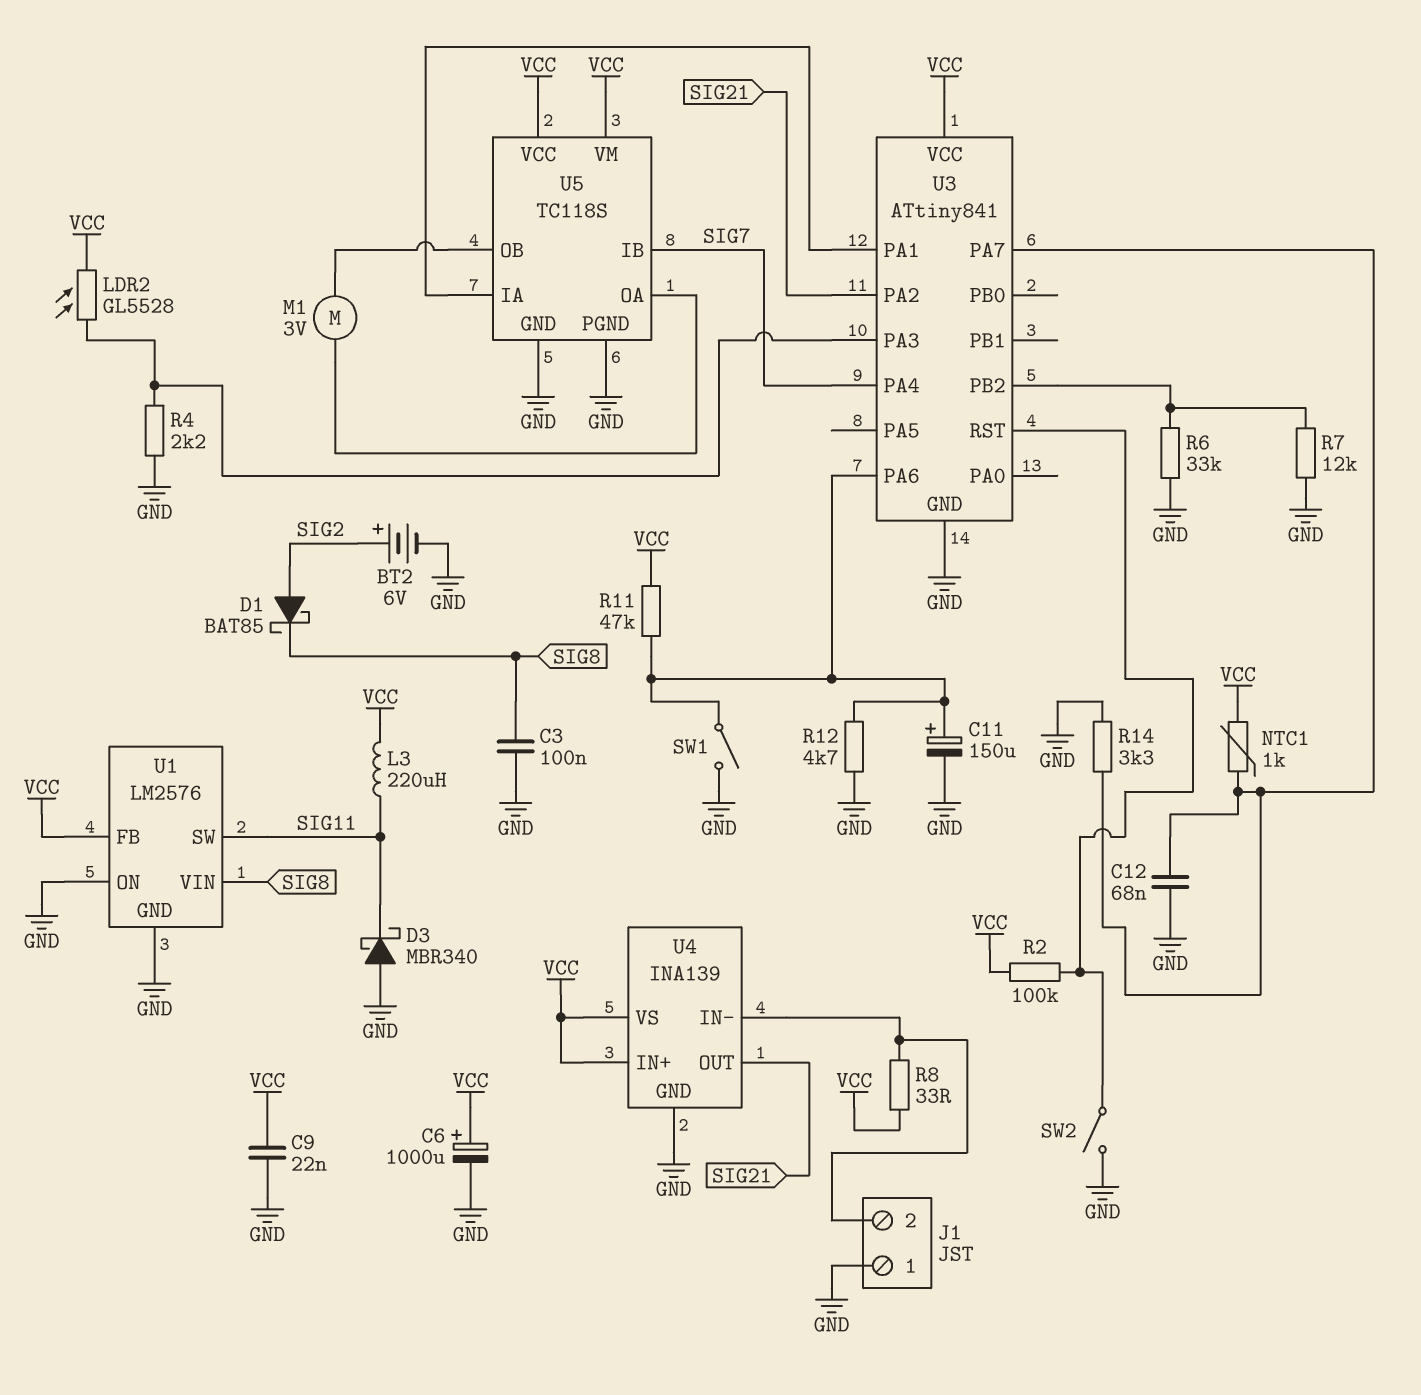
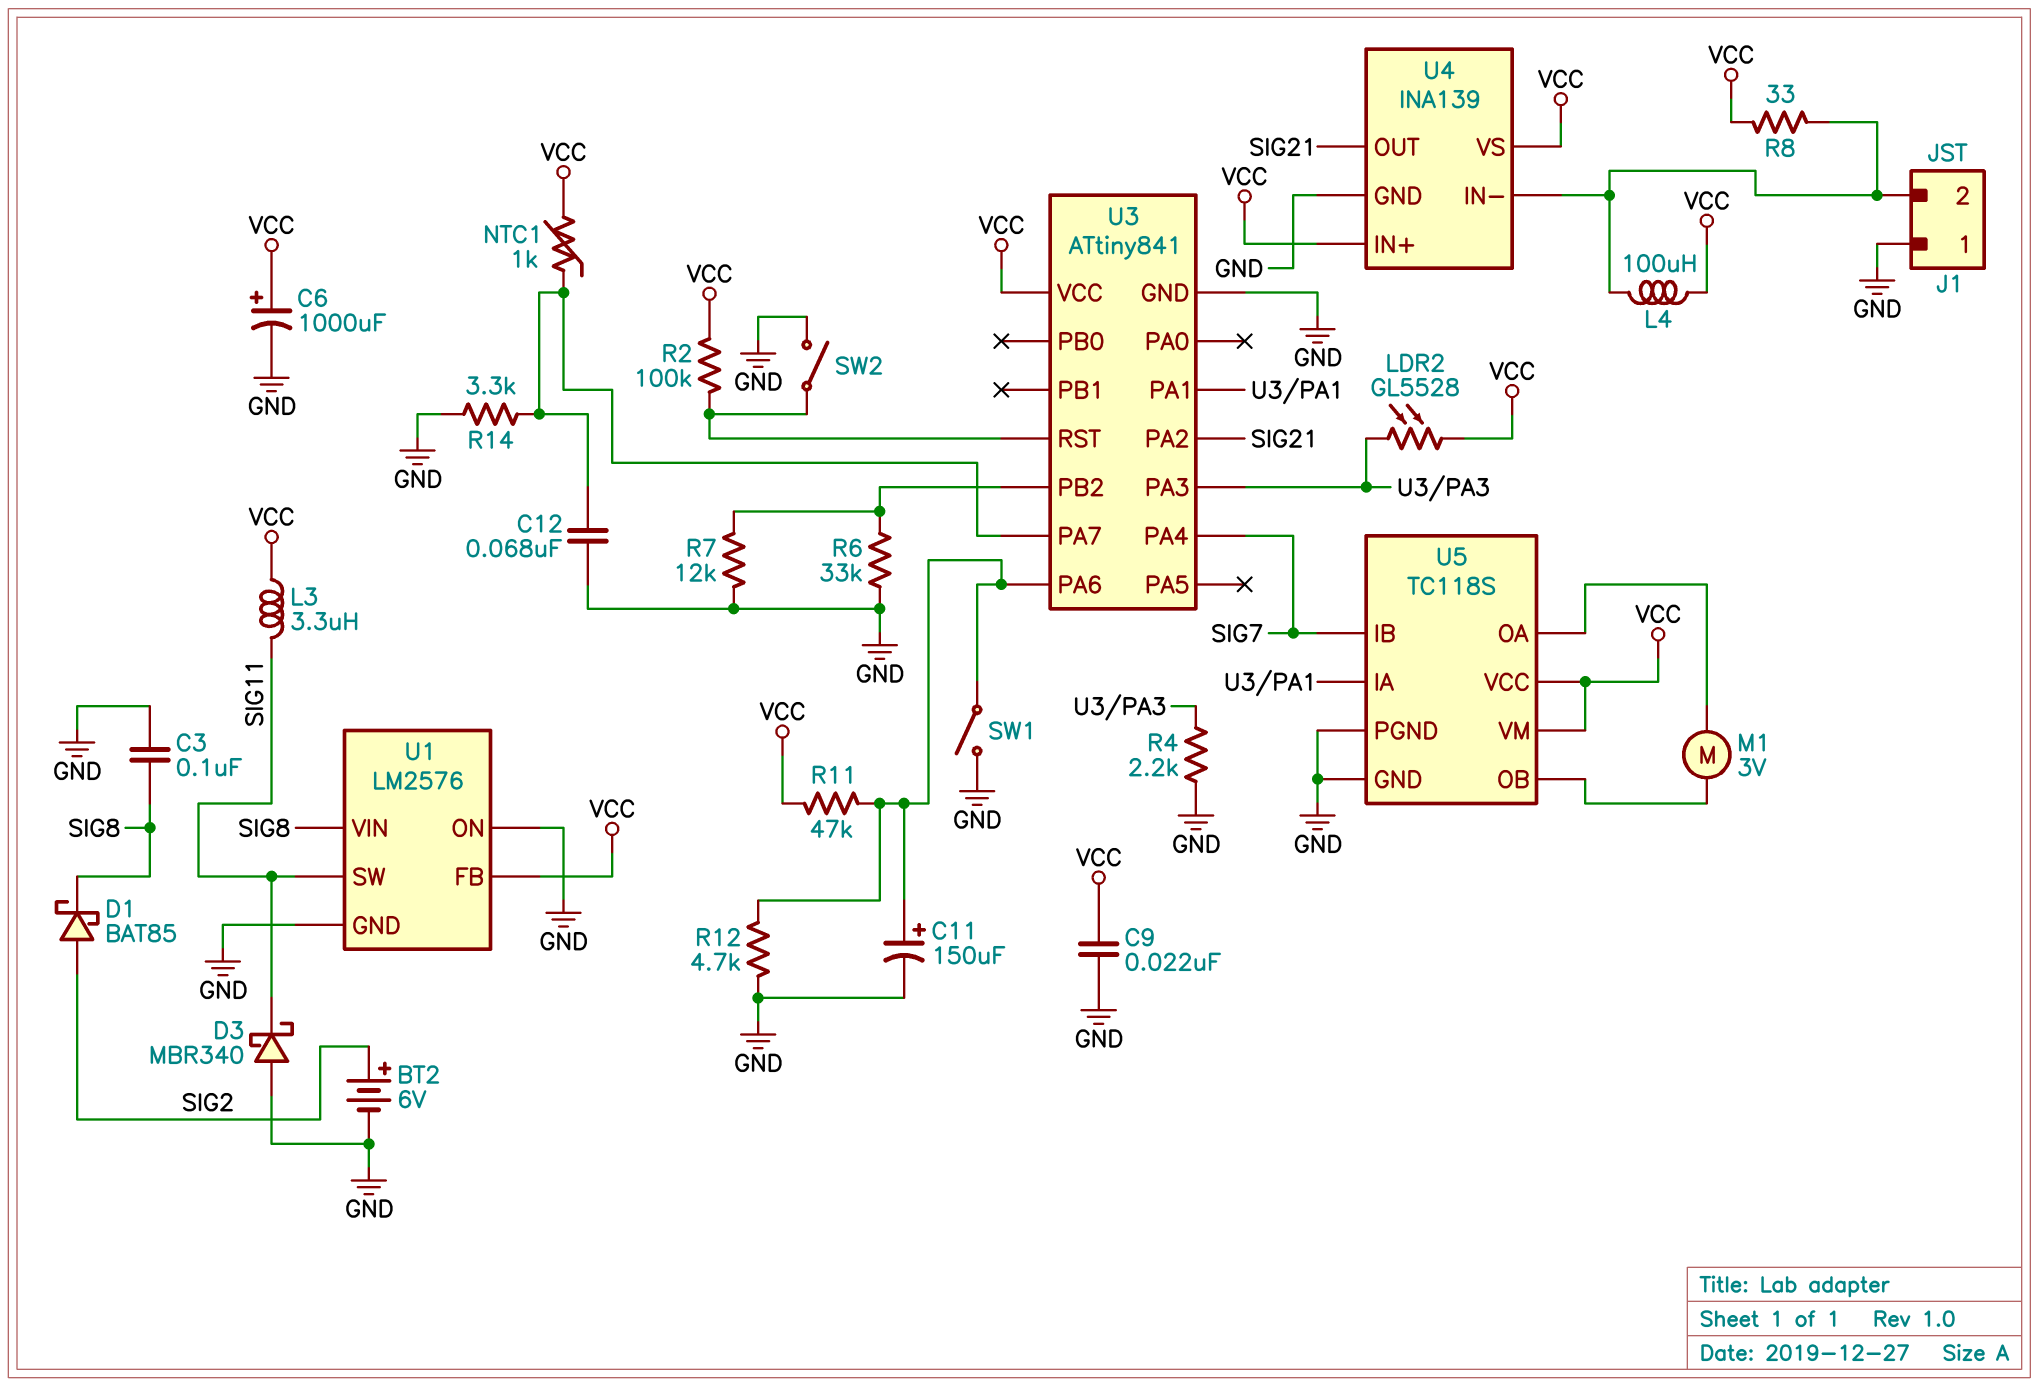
L3: 220uH (SIG11, VCC) -> 3.3uH (SIG11, VCC)
L4: none -> 100uH (J1/2, VCC)

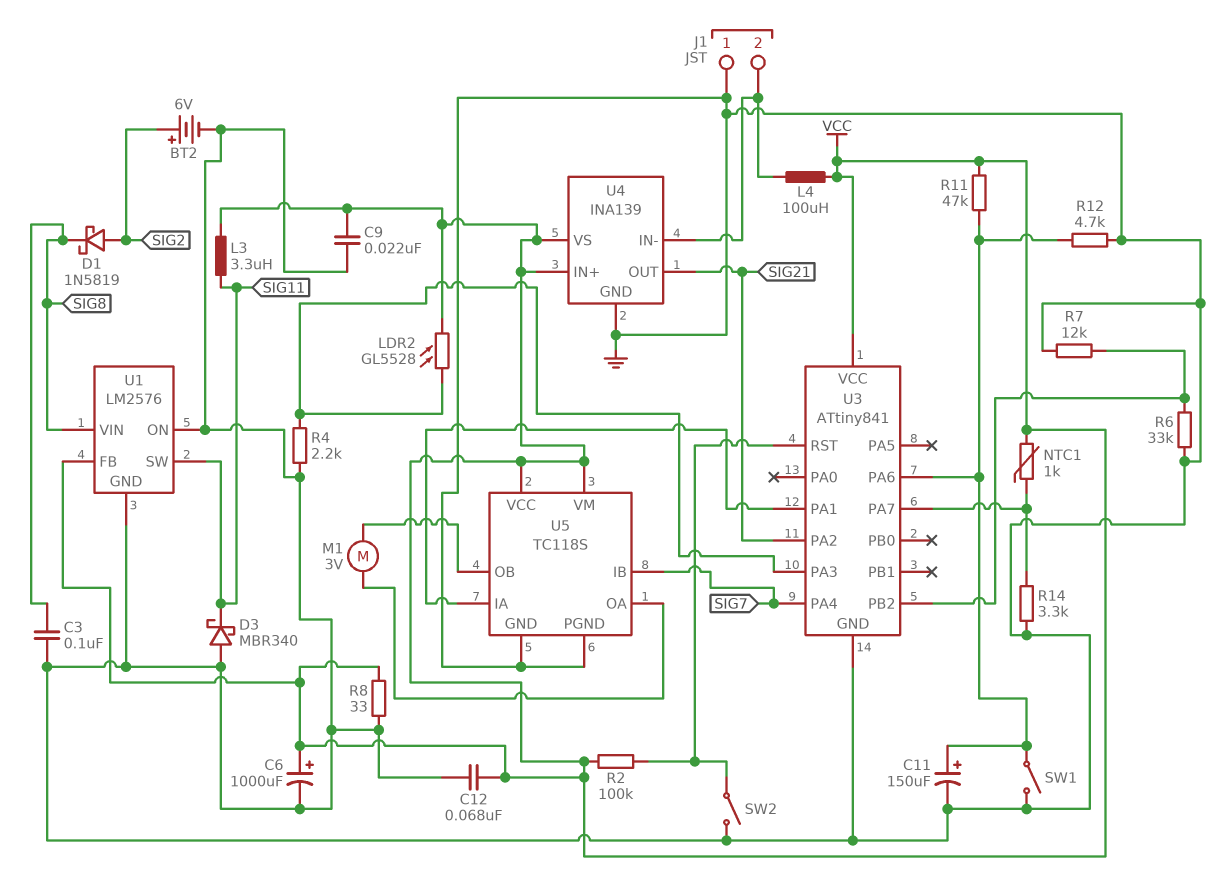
C12: 68nF (GND, U3/PA7) -> 68nF (GND, VCC)
D1: schottky BAT85 (A SIG2, K SIG8) -> schottky 1N5819 (A SIG2, K SIG8)
R8: 33 (J1/2, VCC) -> 33 (GND, VCC)

